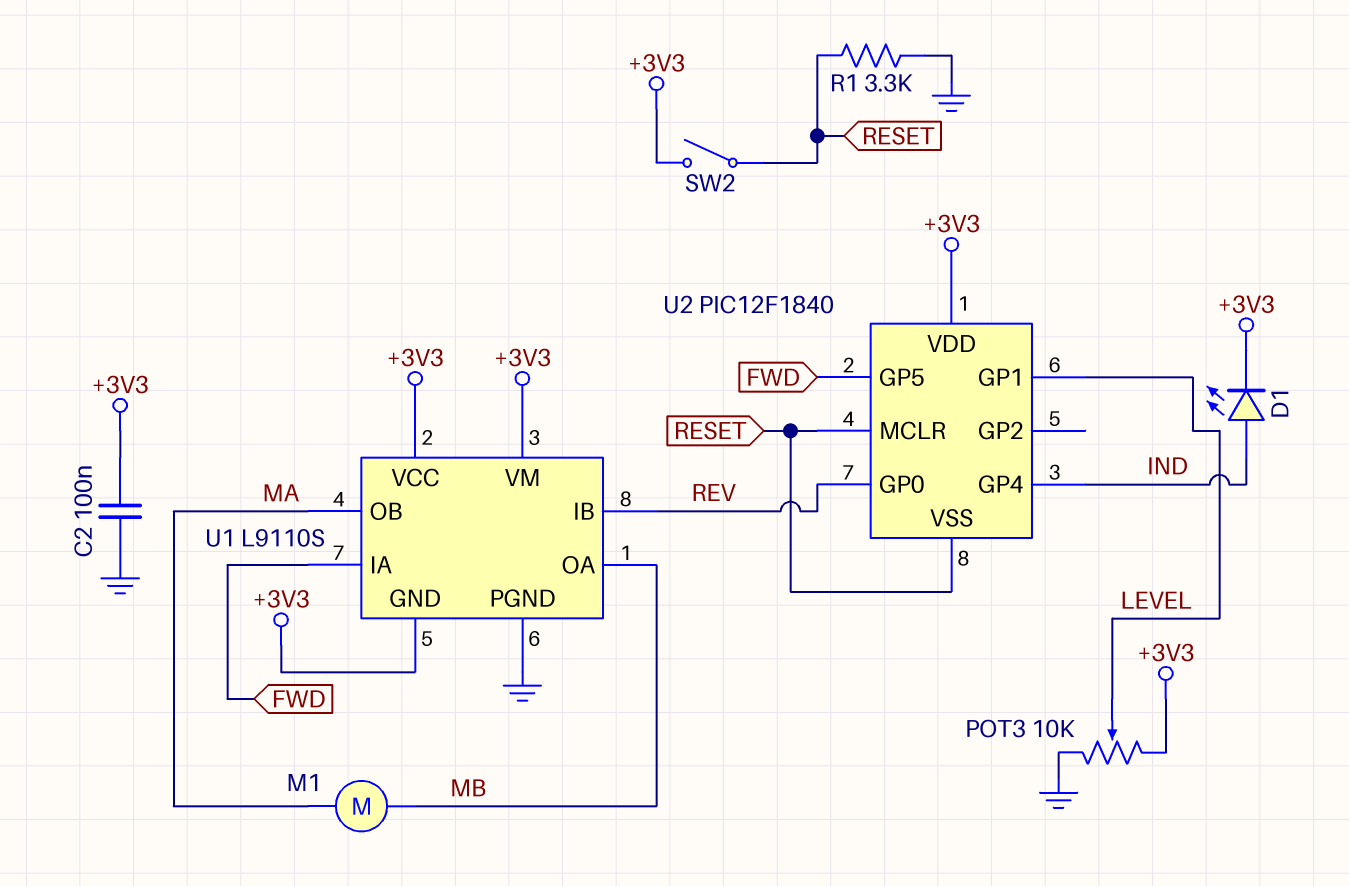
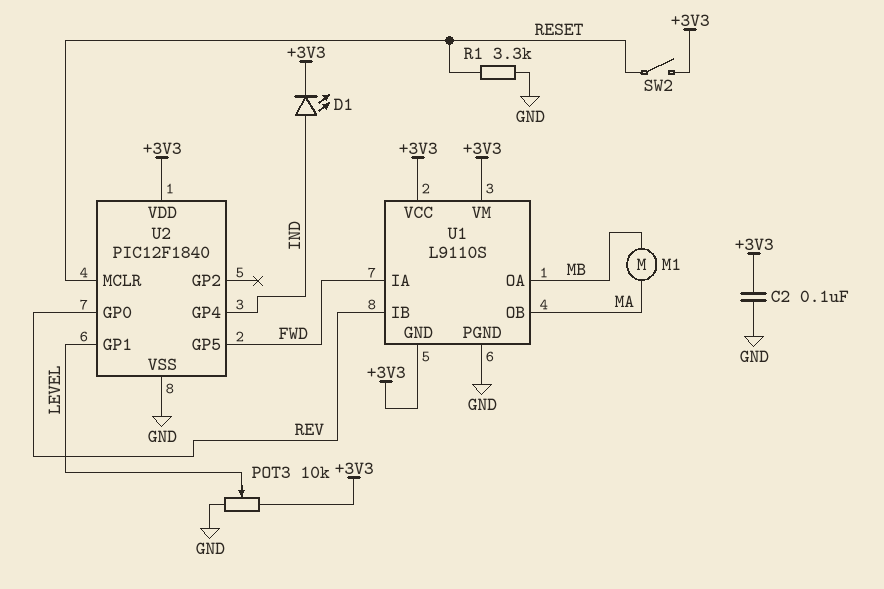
U2 pin VSS: RESET -> GND

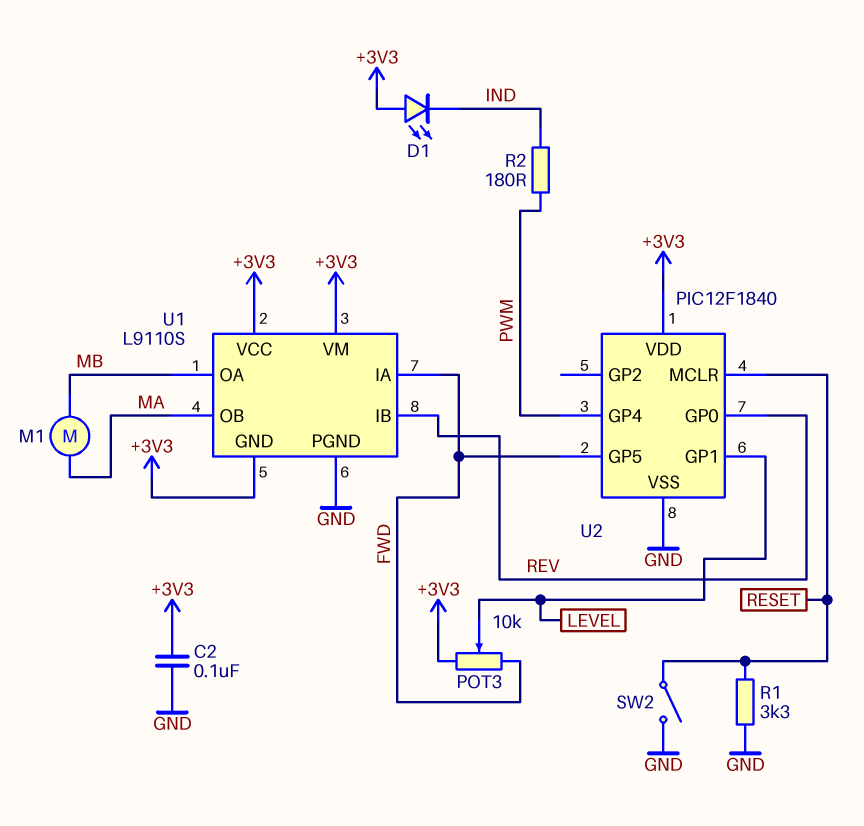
D1: LED (A IND, K +3V3) -> LED (A +3V3, K IND)
POT3: 10k (+3V3, GND, wiper LEVEL) -> 10k (+3V3, FWD, wiper LEVEL)
R2: none -> 180 (IND, PWM)
SW2: switch (+3V3, RESET) -> switch (GND, RESET)
U2 pin GP4: IND -> PWM

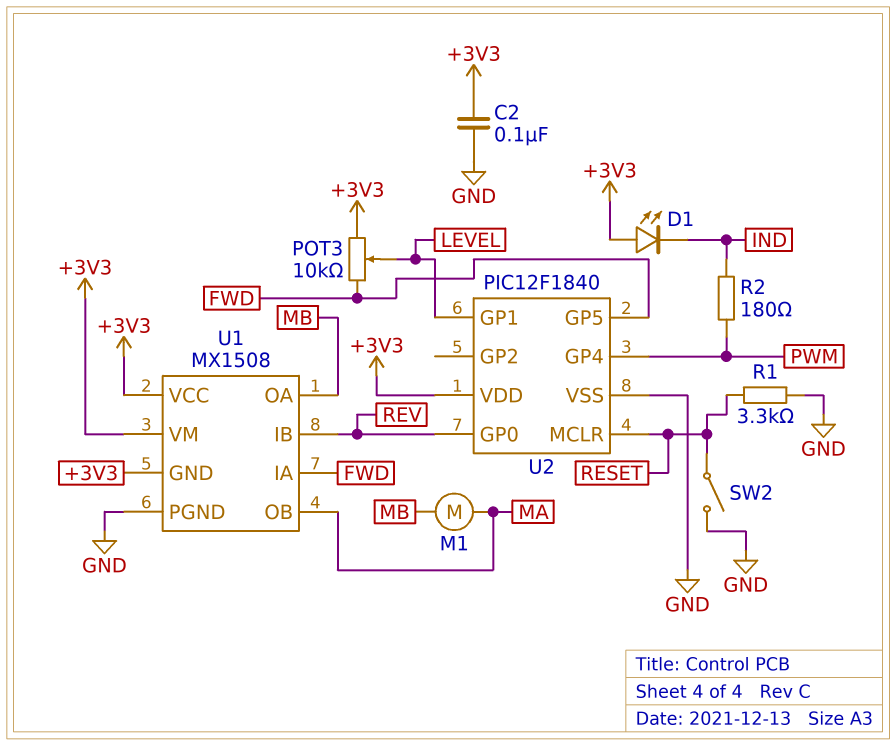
U1: L9110S -> MX1508

